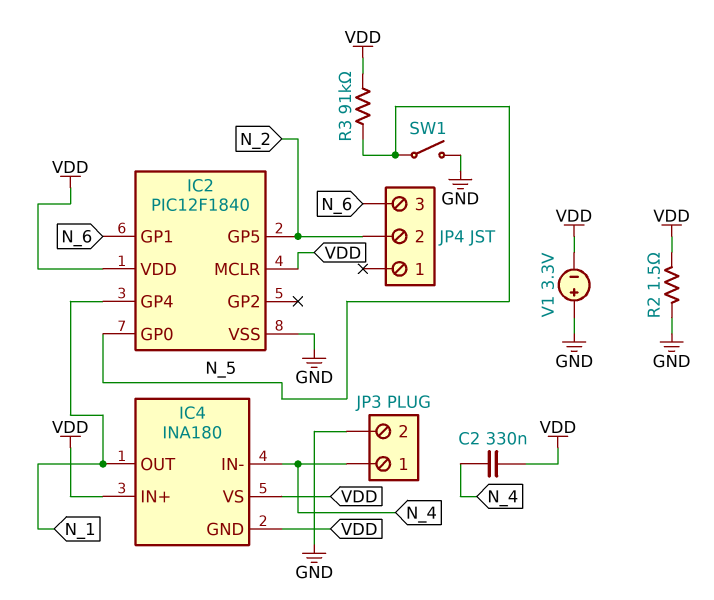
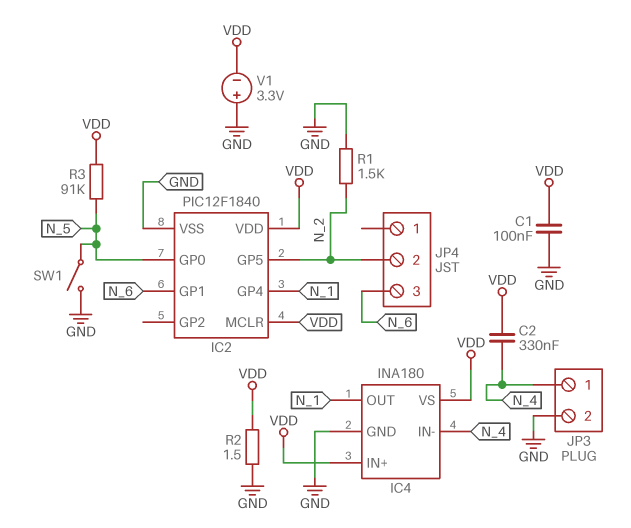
C1: none -> 100nF (GND, VDD)
IC4 pin GND: VDD -> GND
R1: none -> 1.5k (GND, N_2)

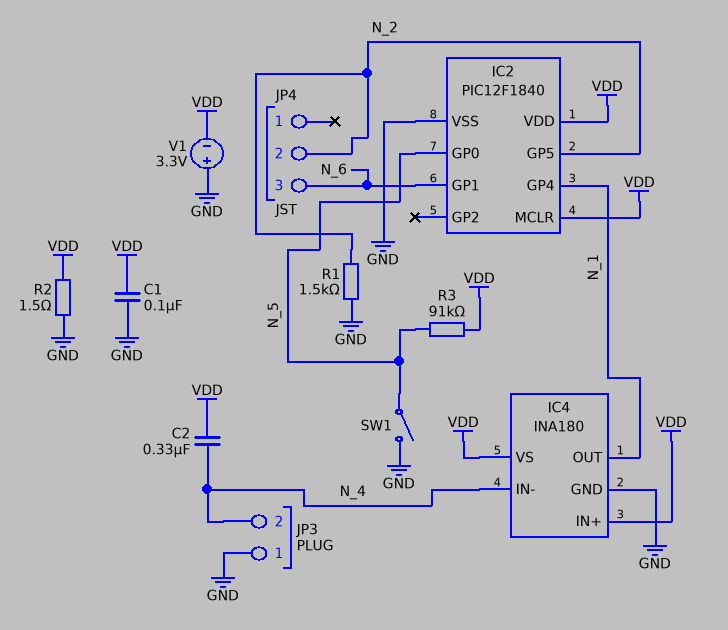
JP3 pin 1: N_4 -> GND
JP3 pin 2: GND -> N_4

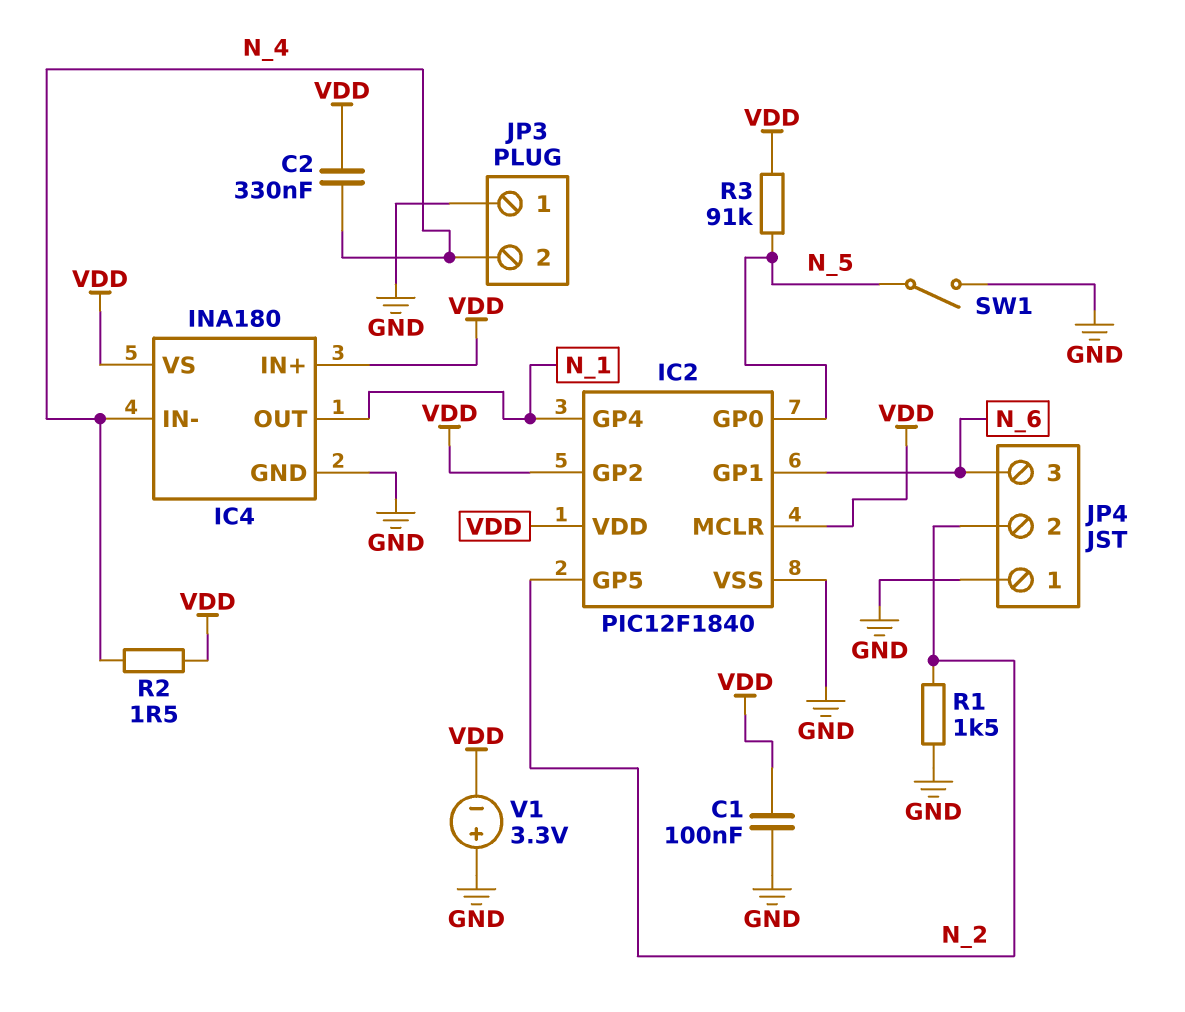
IC2 pin GP2: none -> VDD
JP4 pin 1: none -> GND
R2: 1.5 (GND, VDD) -> 1.5 (N_4, VDD)

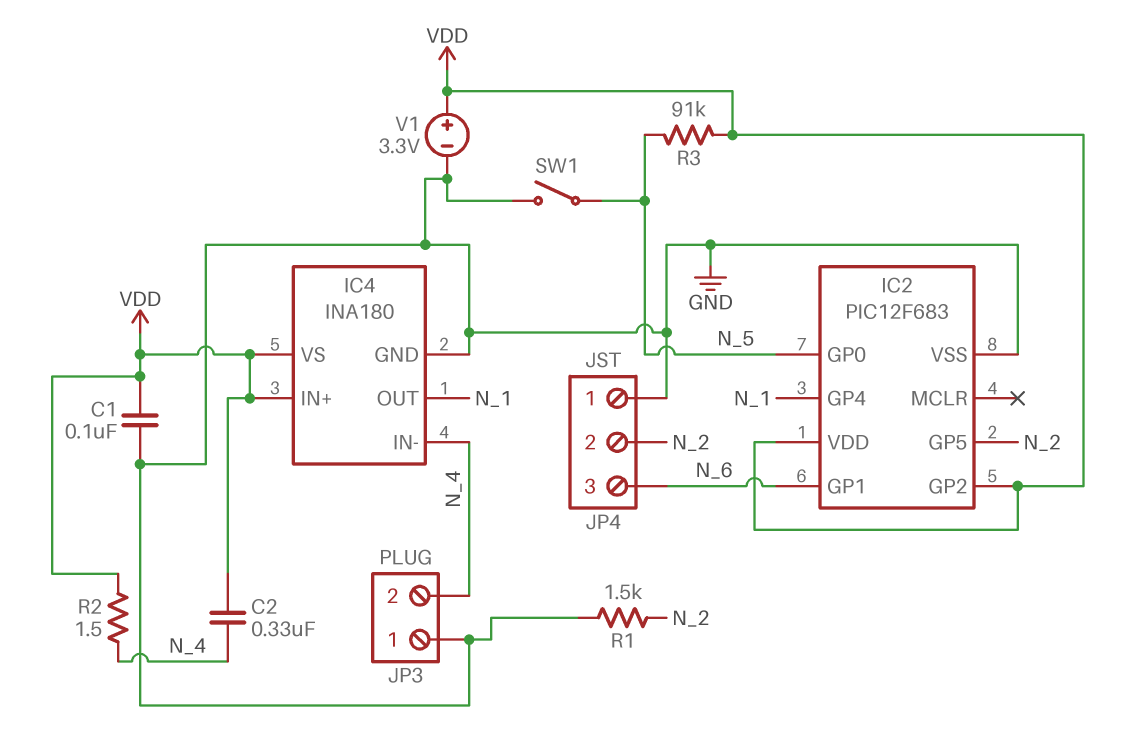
IC2: PIC12F1840 -> PIC12F683
IC2 pin MCLR: VDD -> none
V1: 3.3V (plus GND, minus VDD) -> 3.3V (plus VDD, minus GND)

